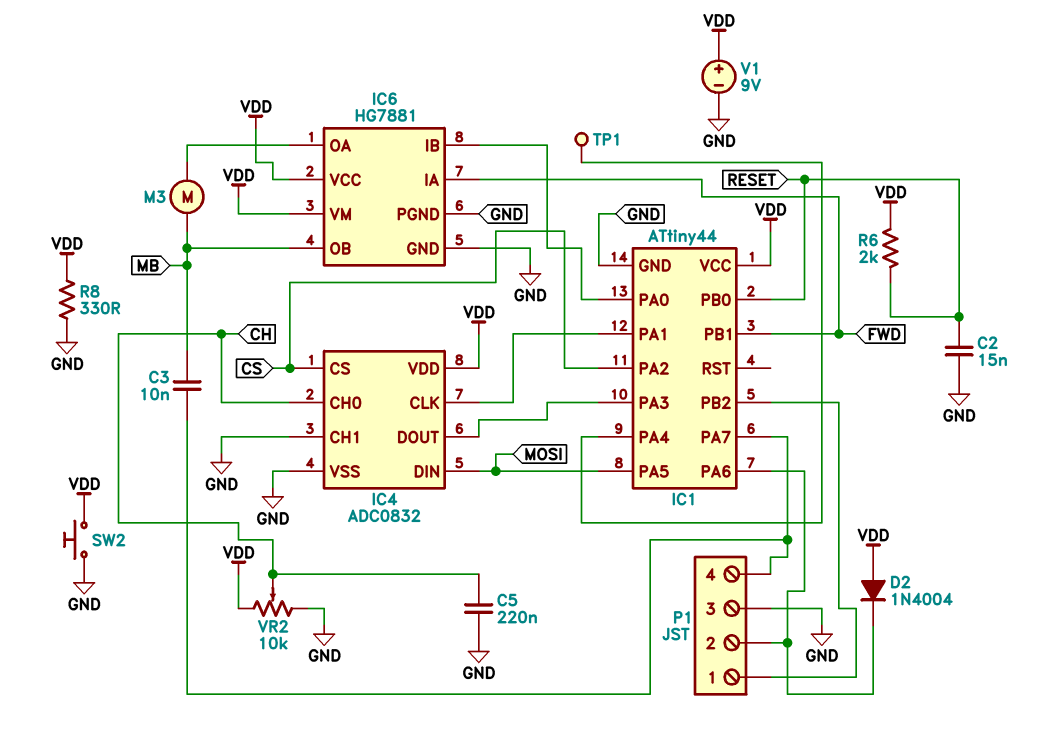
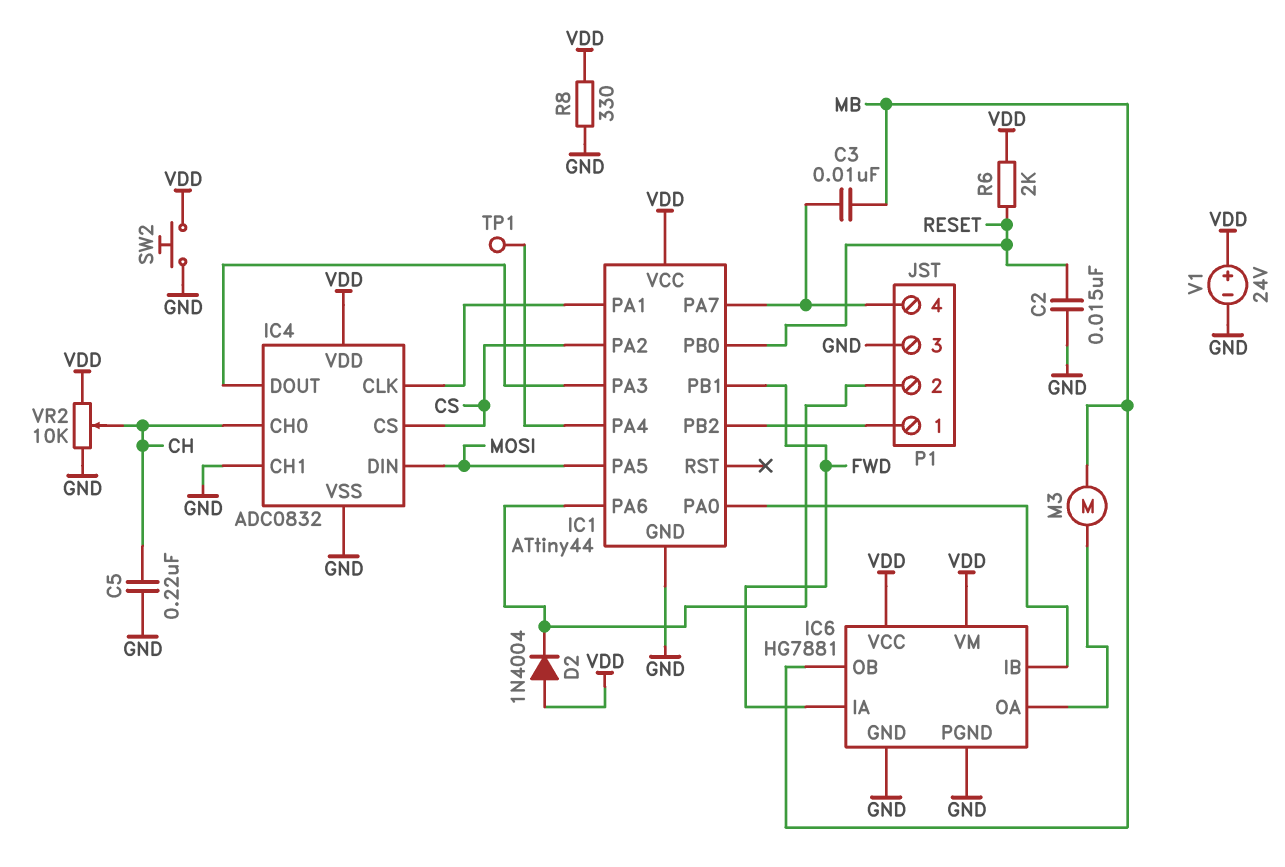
V1: 9V (plus VDD, minus GND) -> 24V (plus VDD, minus GND)

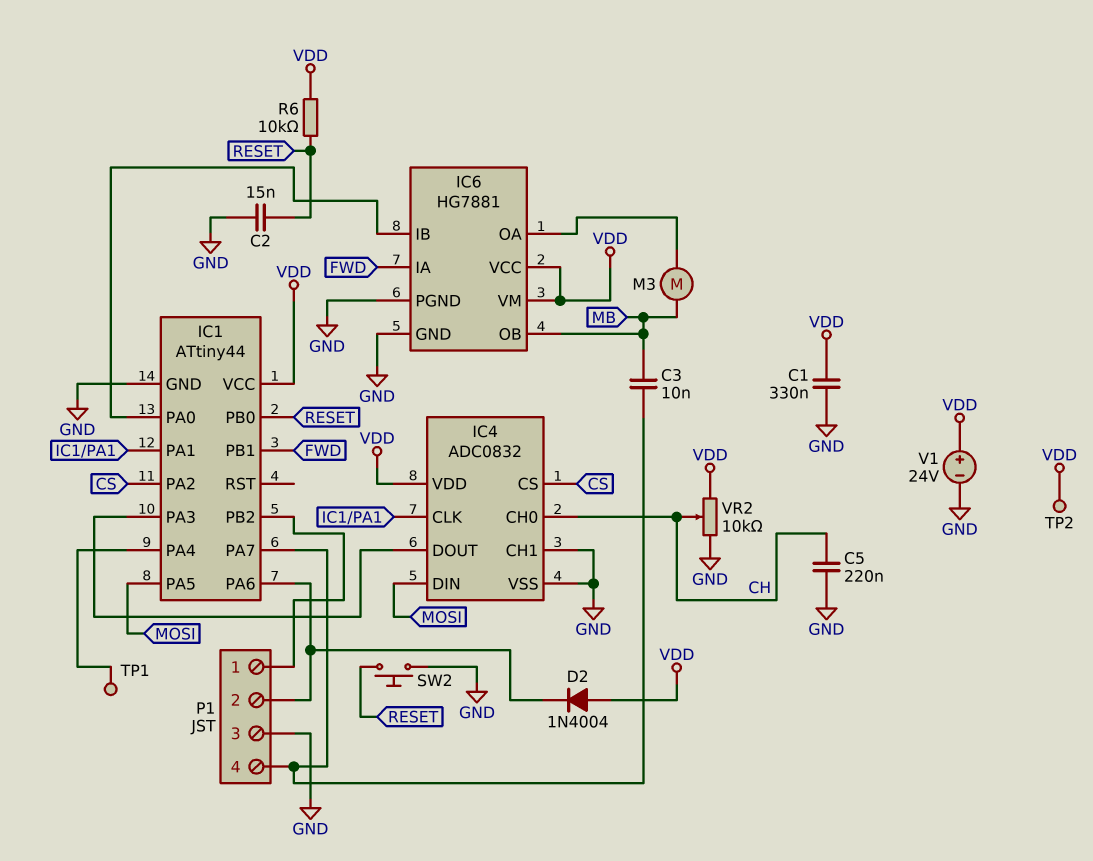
C1: none -> 330nF (GND, VDD)
R6: 2k (RESET, VDD) -> 10k (RESET, VDD)
R8: 330 (GND, VDD) -> none
SW2: button (GND, VDD) -> button (GND, RESET)
TP2: none -> test point (VDD)

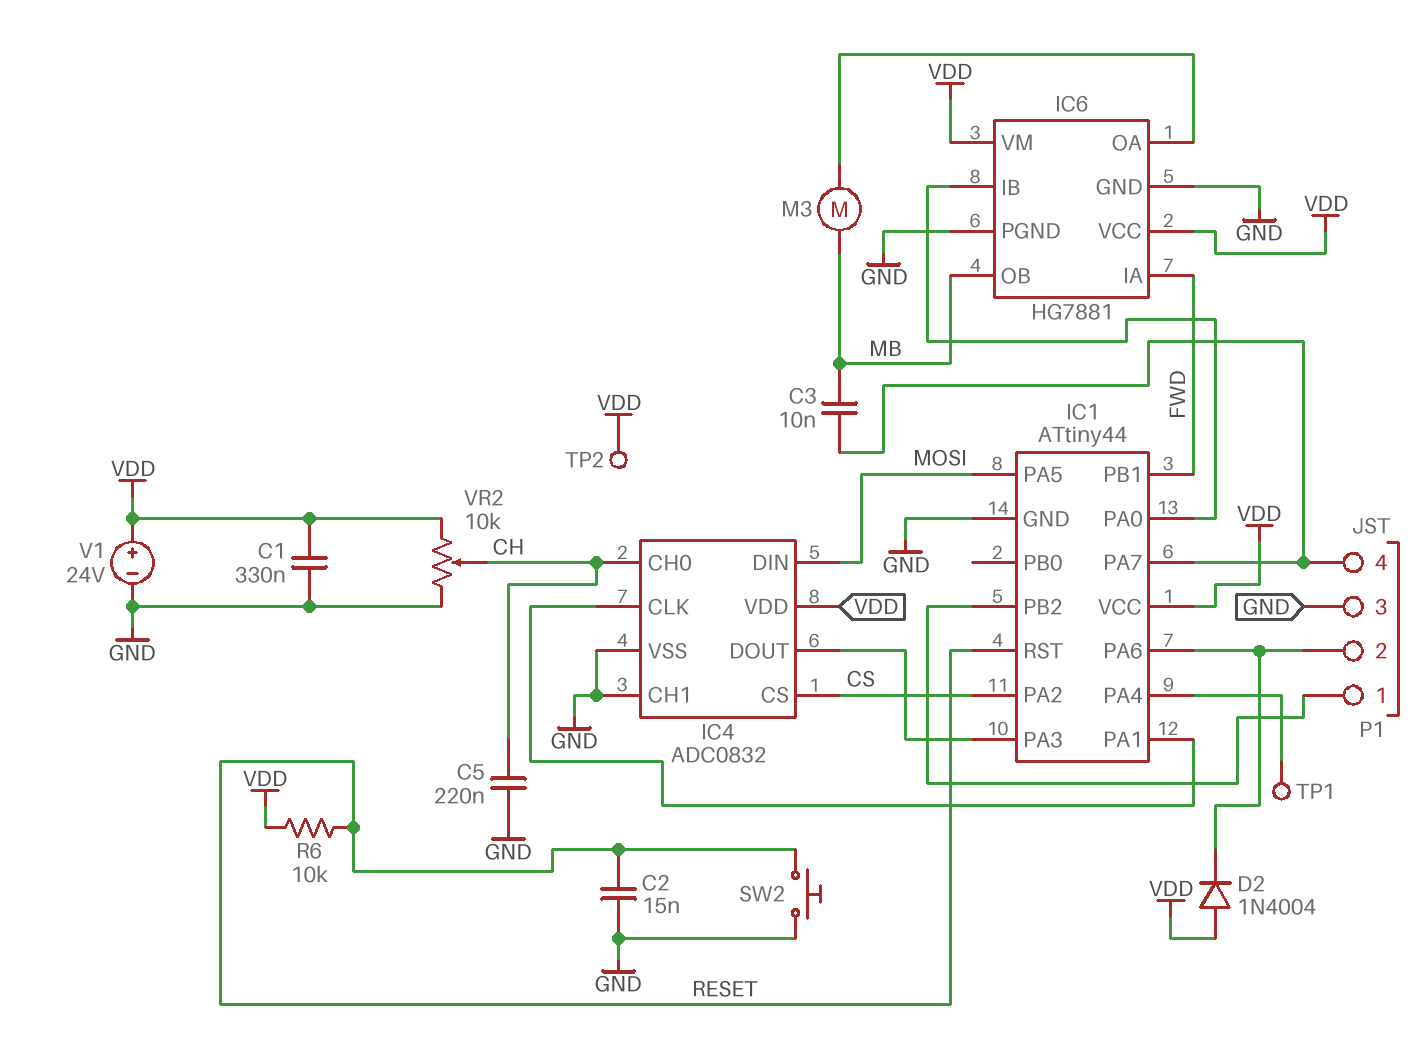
IC1 pin PB0: RESET -> none
IC1 pin RST: none -> RESET

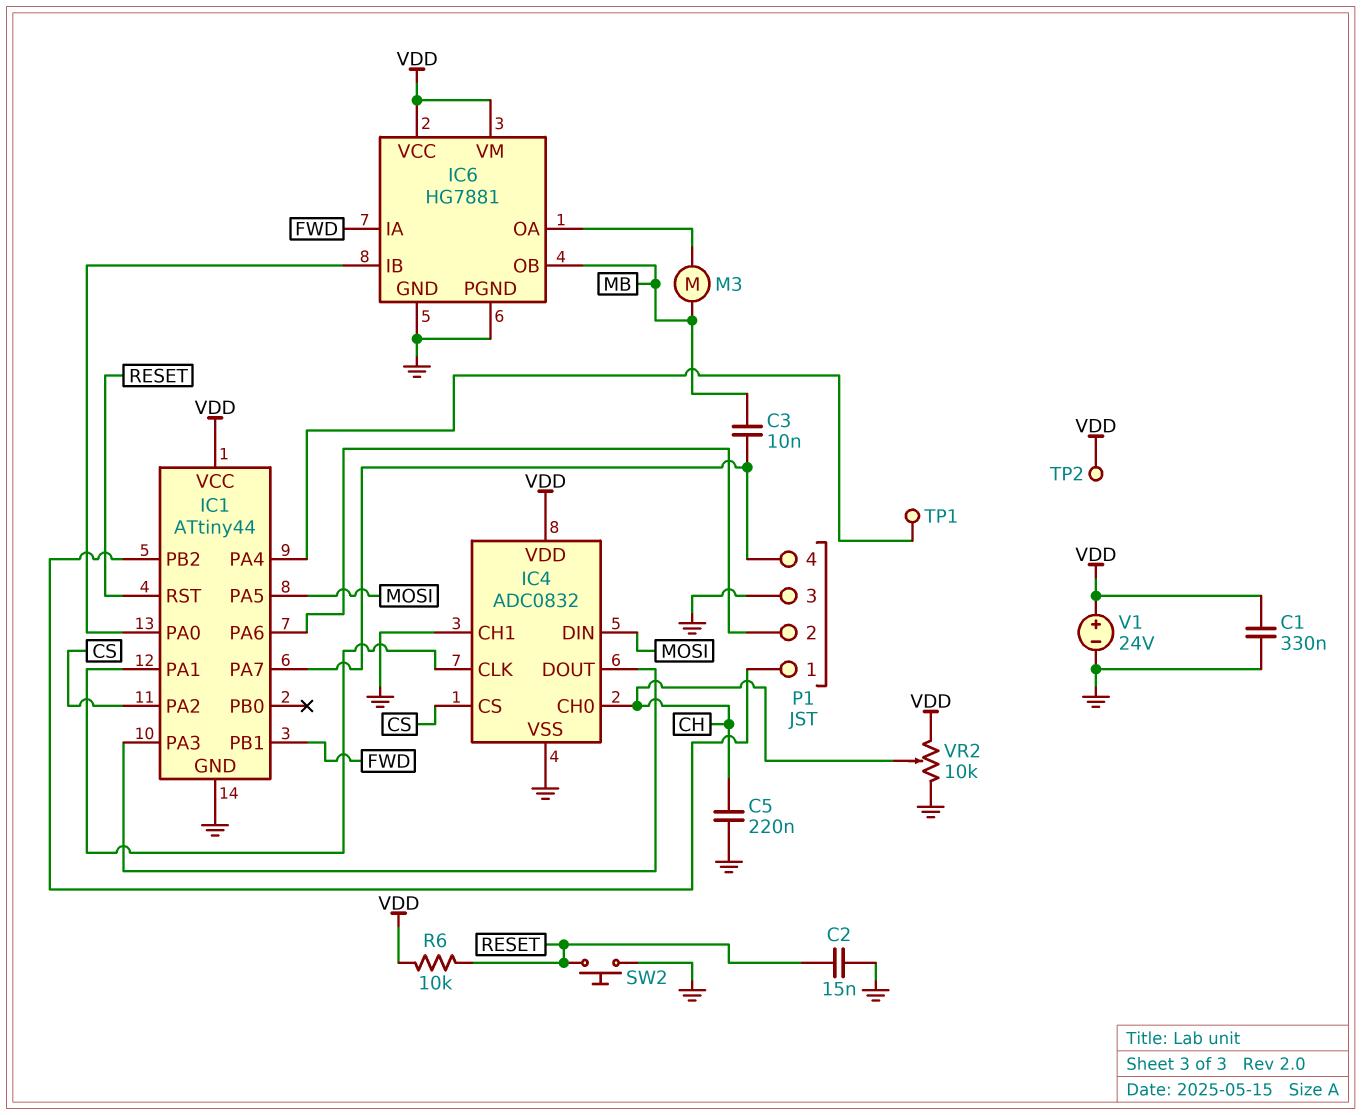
D2: diode 1N4004 (A VDD, K IC1/PA6) -> none

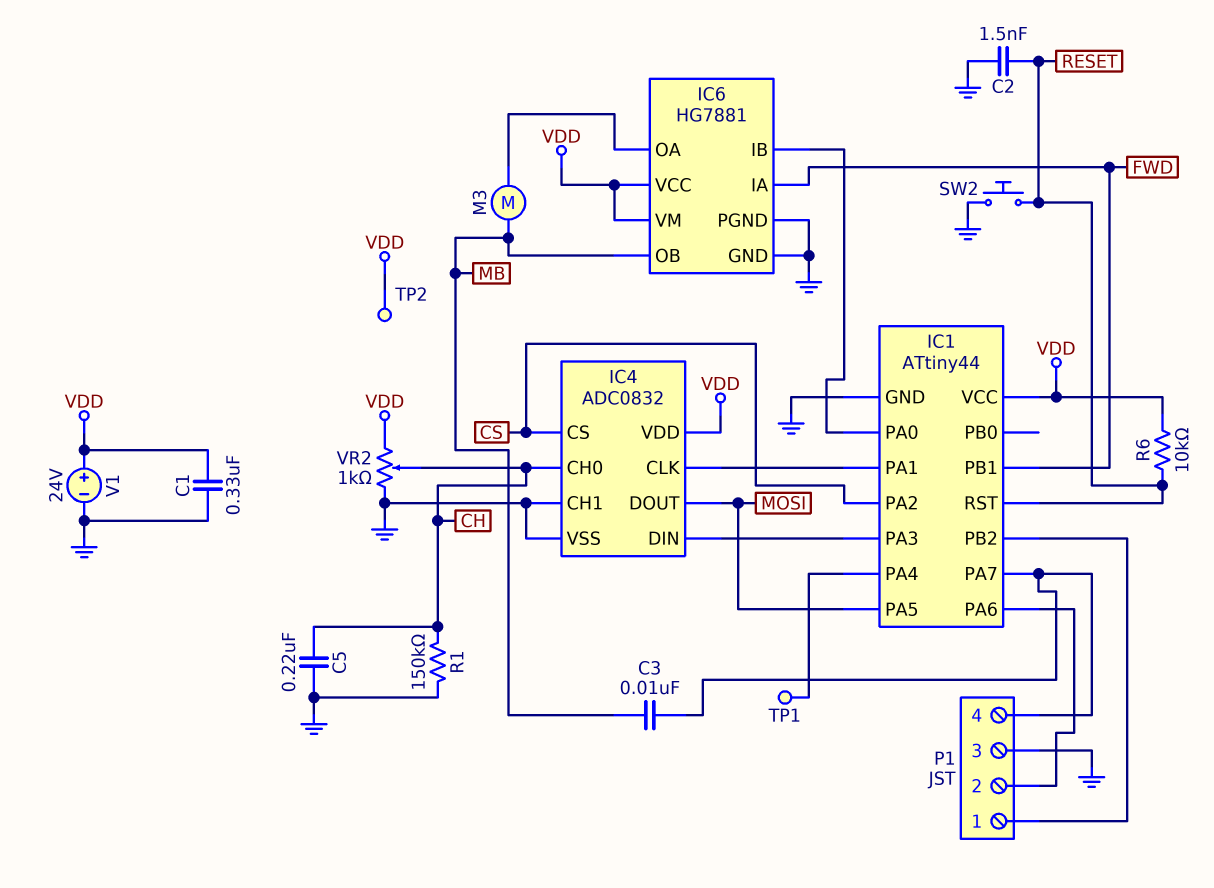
C2: 15nF (GND, RESET) -> 1.5nF (GND, RESET)
IC4 pin DIN: MOSI -> IC1/PA3
IC4 pin DOUT: IC1/PA3 -> MOSI
R1: none -> 150k (CH, GND)
VR2: 10k (GND, VDD, wiper CH) -> 1k (GND, VDD, wiper CH)

